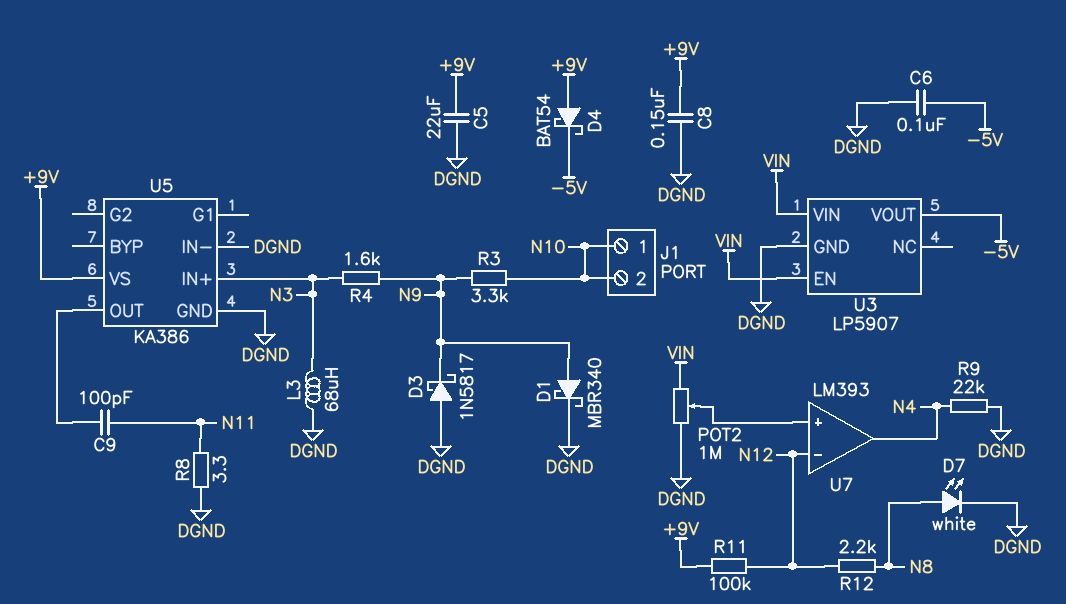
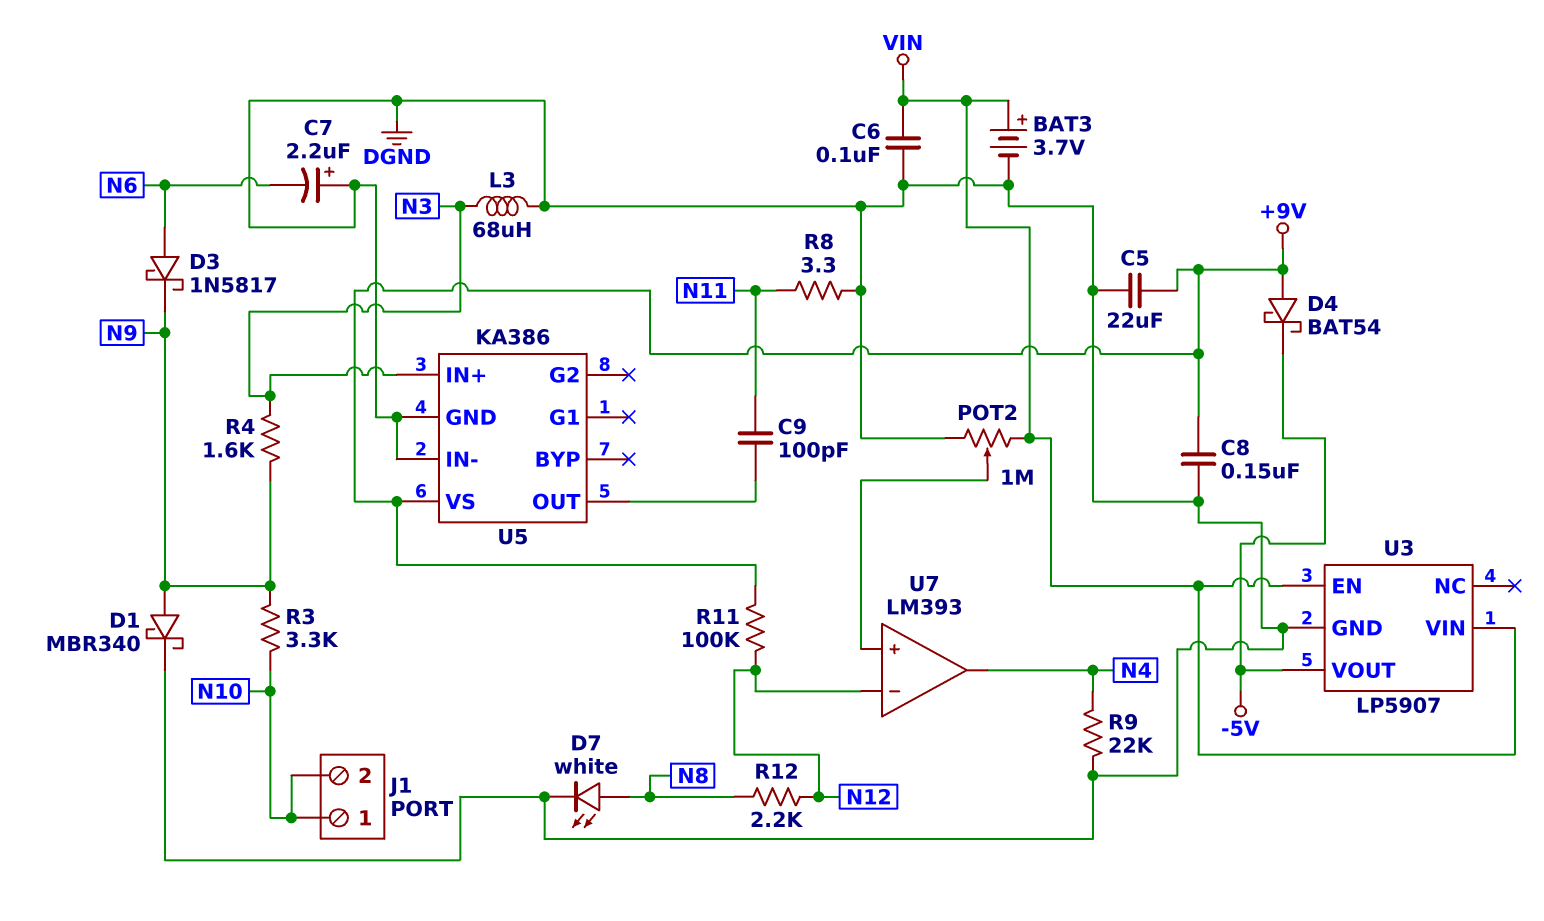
BAT3: none -> 3.7V (plus VIN, minus DGND)
C6: 100nF (-5V, DGND) -> 100nF (DGND, VIN)
C7: none -> 2.2uF (plus DGND, minus N6)
D3: schottky 1N5817 (A DGND, K N9) -> schottky 1N5817 (A N6, K N9)

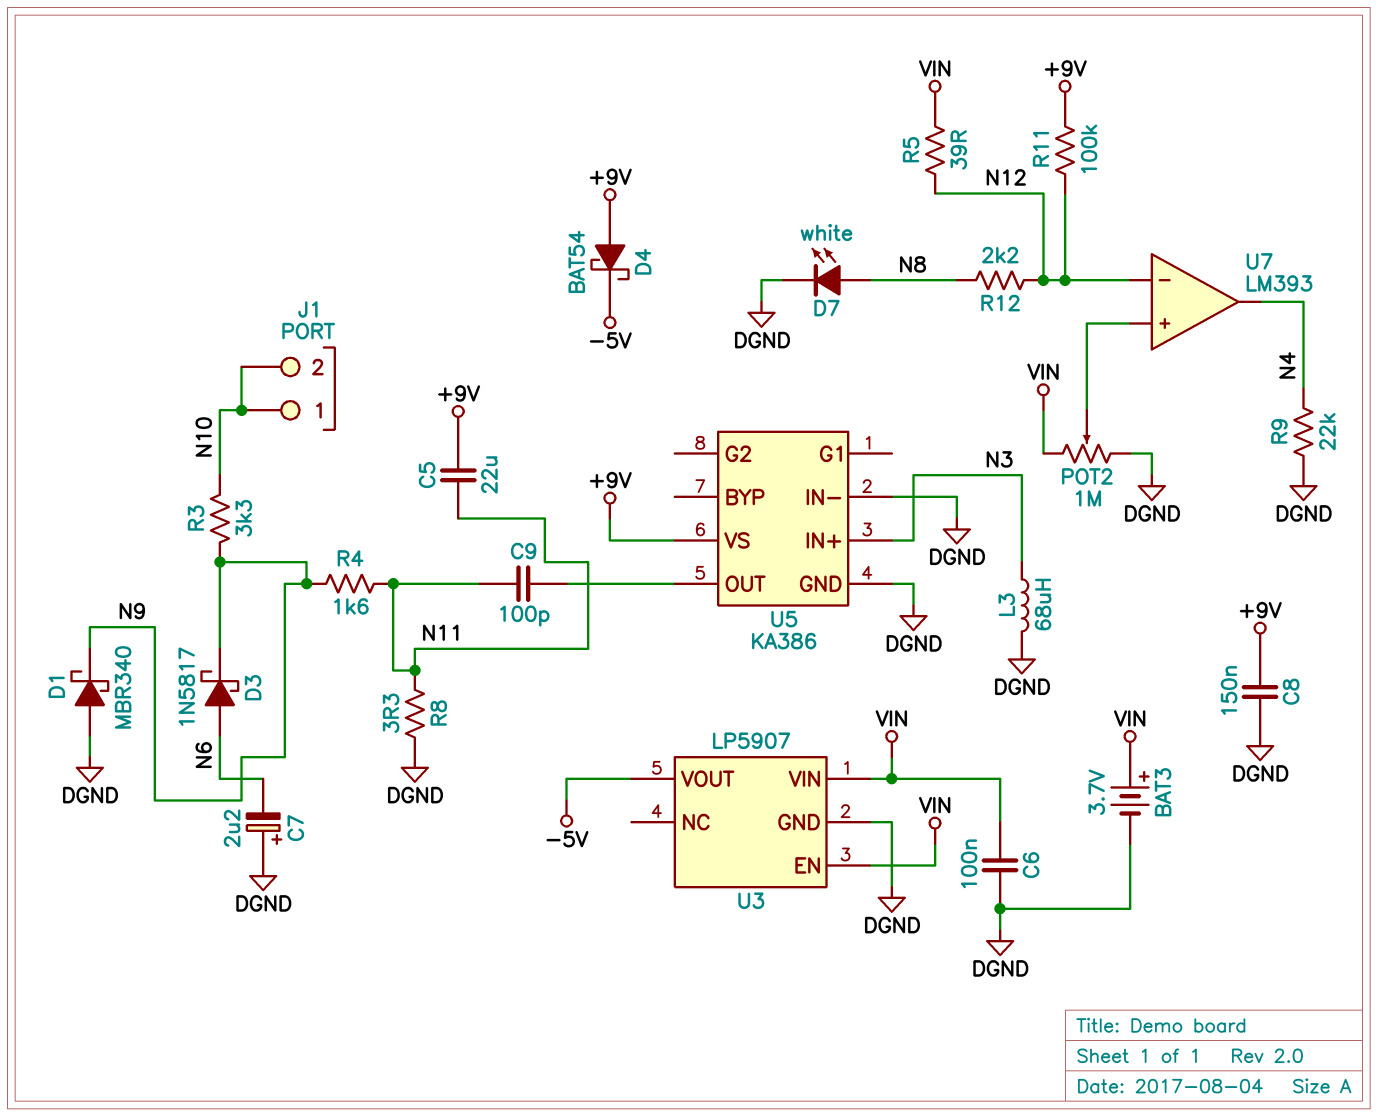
C5: 22uF (+9V, DGND) -> 22uF (+9V, N11)
D1: schottky MBR340 (A N9, K DGND) -> schottky MBR340 (A DGND, K N9)
R4: 1.6k (N3, N9) -> 1.6k (N9, N11)
R5: none -> 39 (N12, VIN)

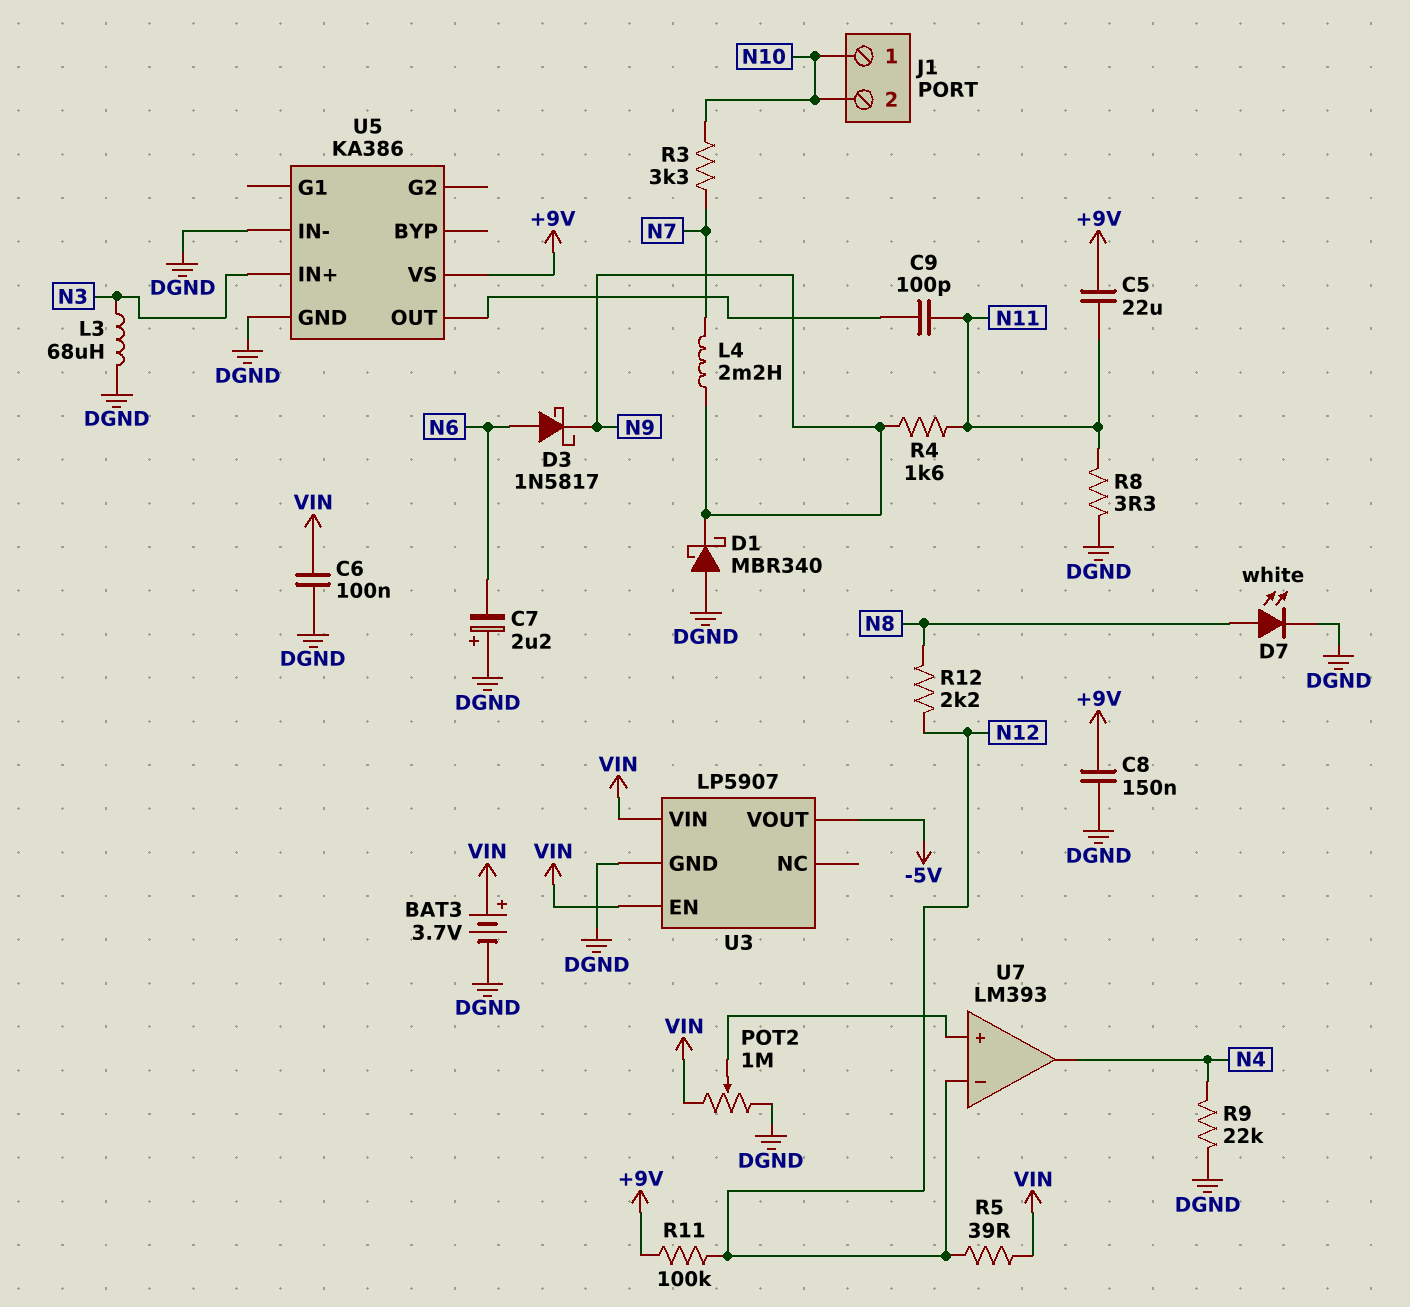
D4: schottky BAT54 (A +9V, K -5V) -> none
L4: none -> 2.2mH (N7, N9)
R3: 3.3k (N9, N10) -> 3.3k (N7, N10)

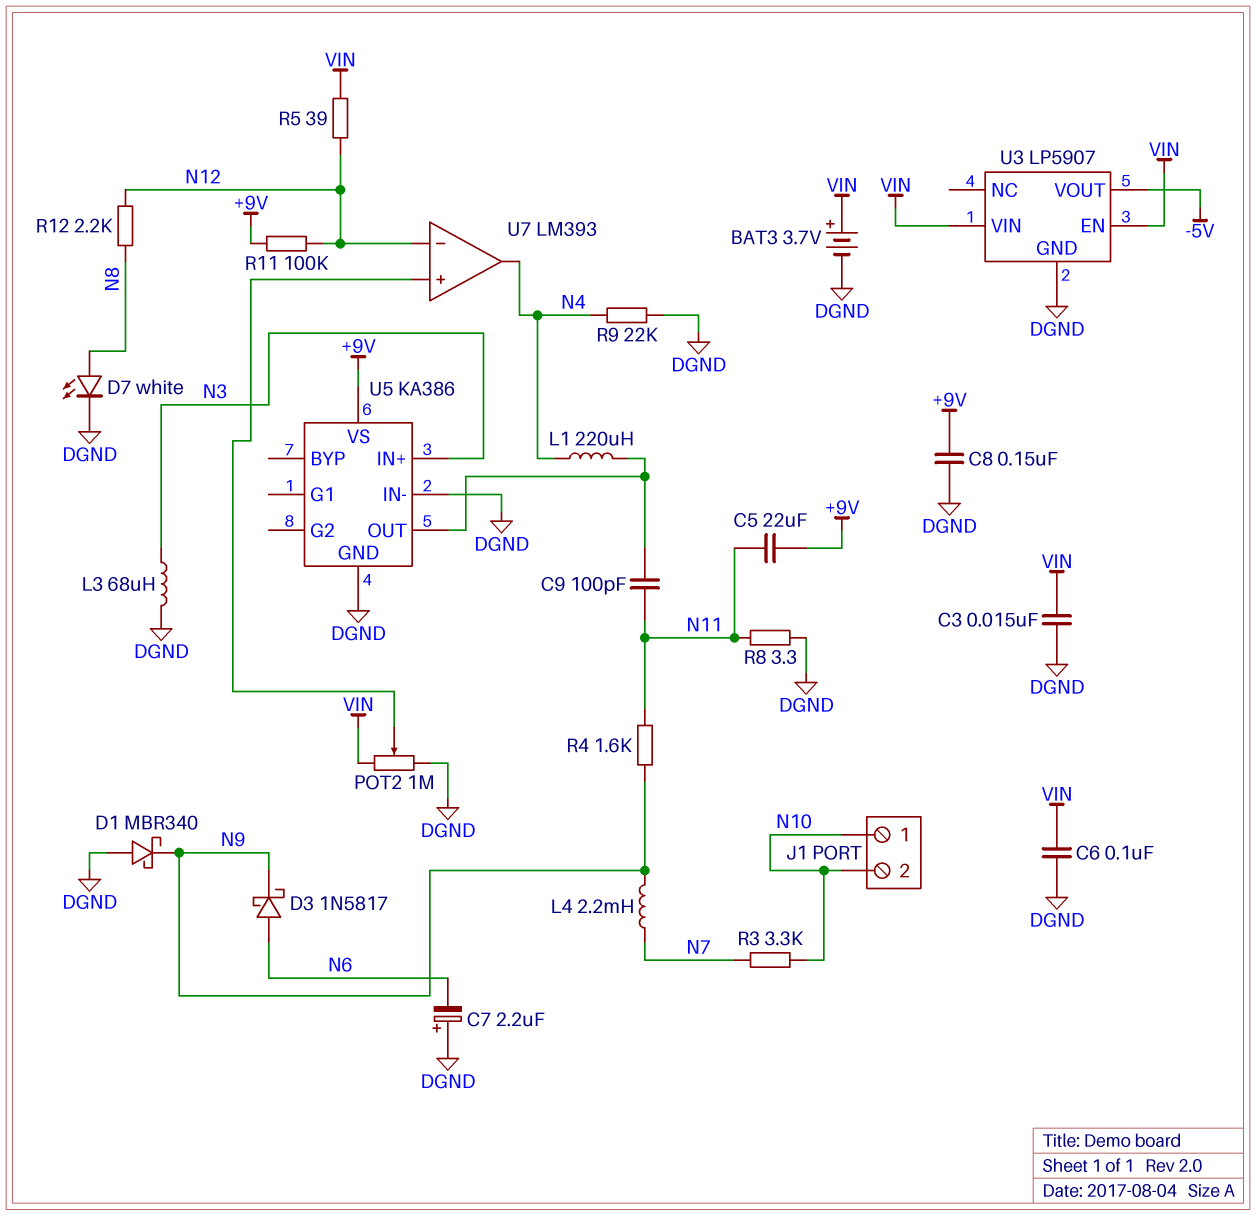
C3: none -> 15nF (DGND, VIN)
L1: none -> 220uH (N4, U5/OUT)

